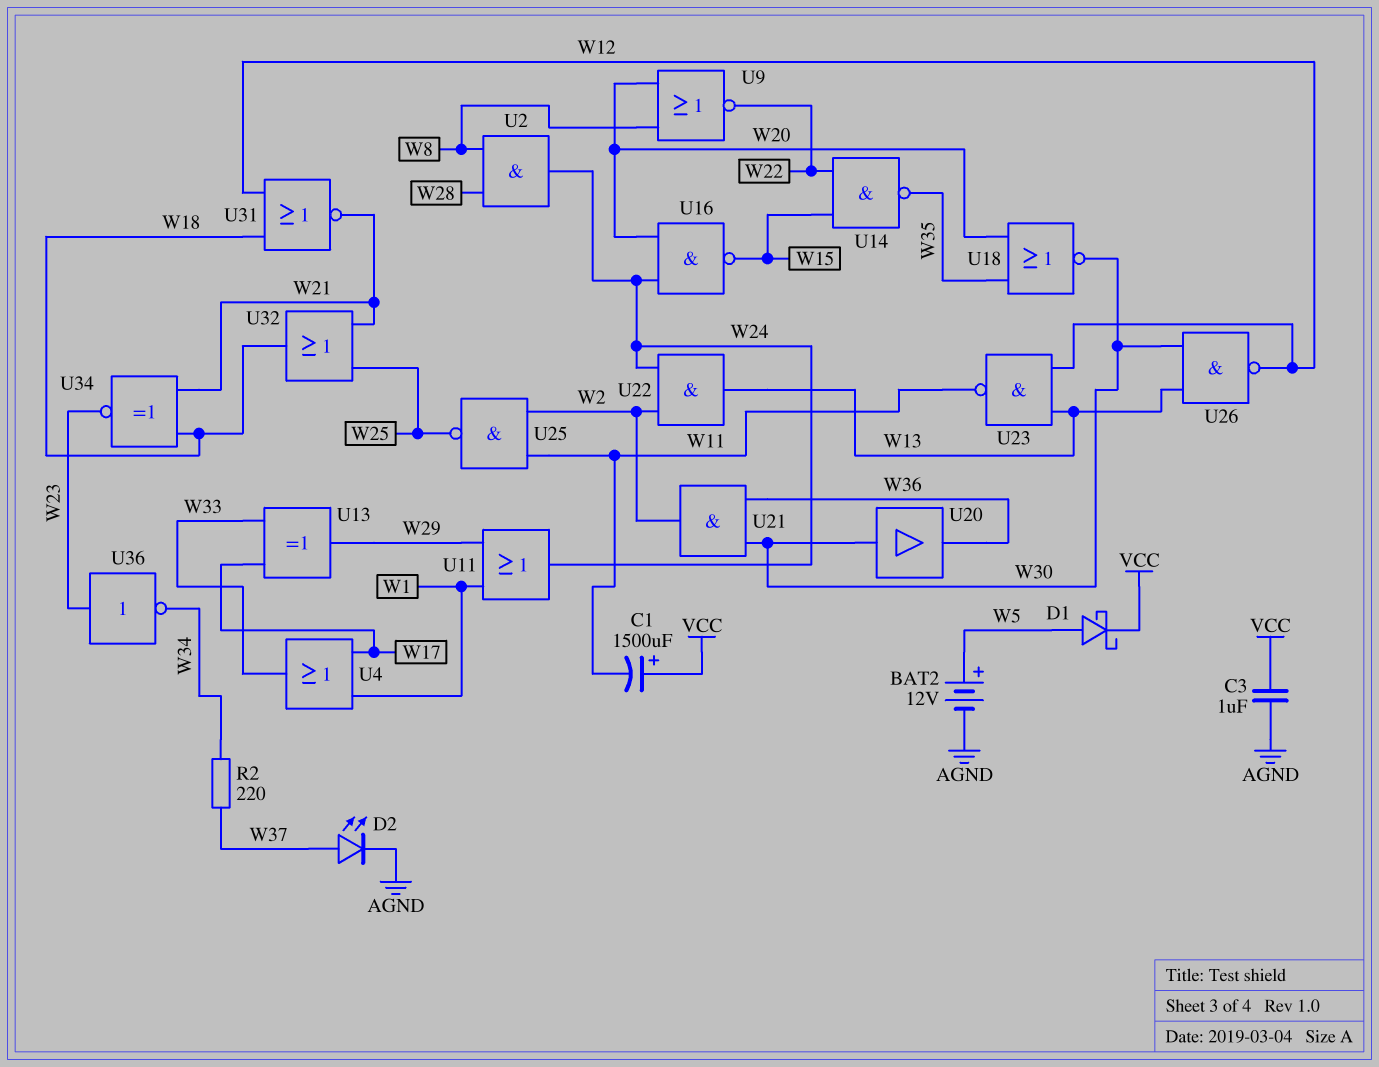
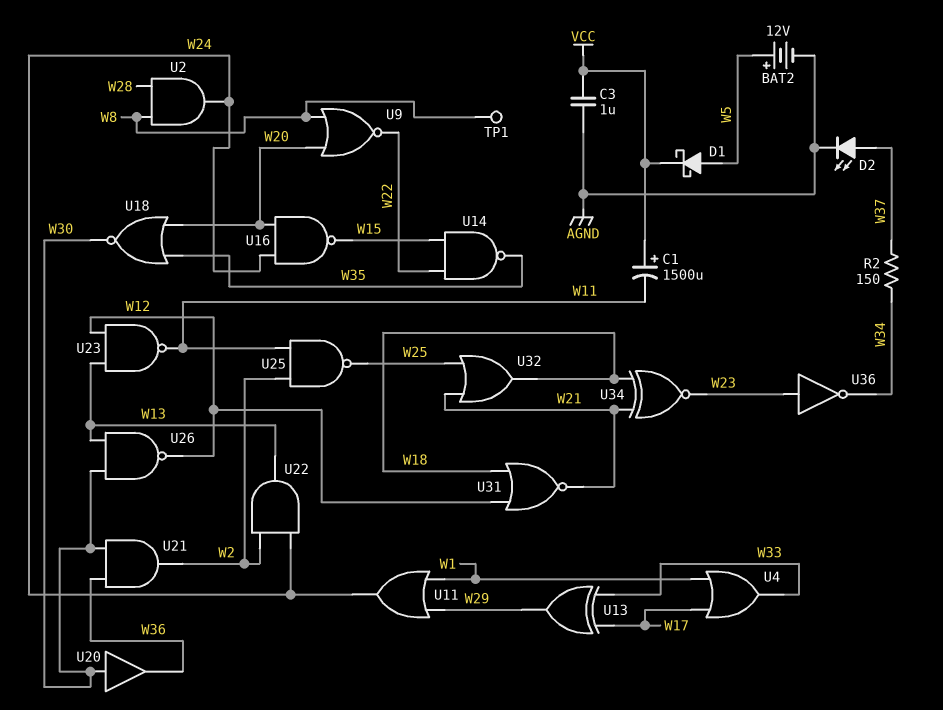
R2: 220 (W34, W37) -> 150 (W34, W37)
TP1: none -> test point (W8)

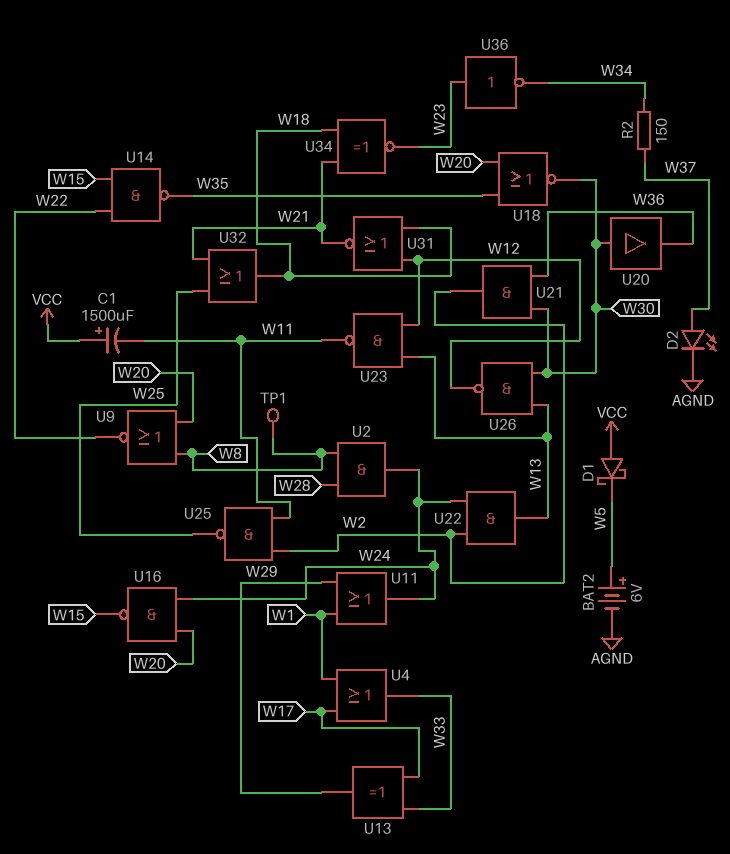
BAT2: 12V (plus W5, minus AGND) -> 6V (plus W5, minus AGND)
C3: 1uF (AGND, VCC) -> none
D1: schottky (A W5, K VCC) -> schottky (A VCC, K W5)

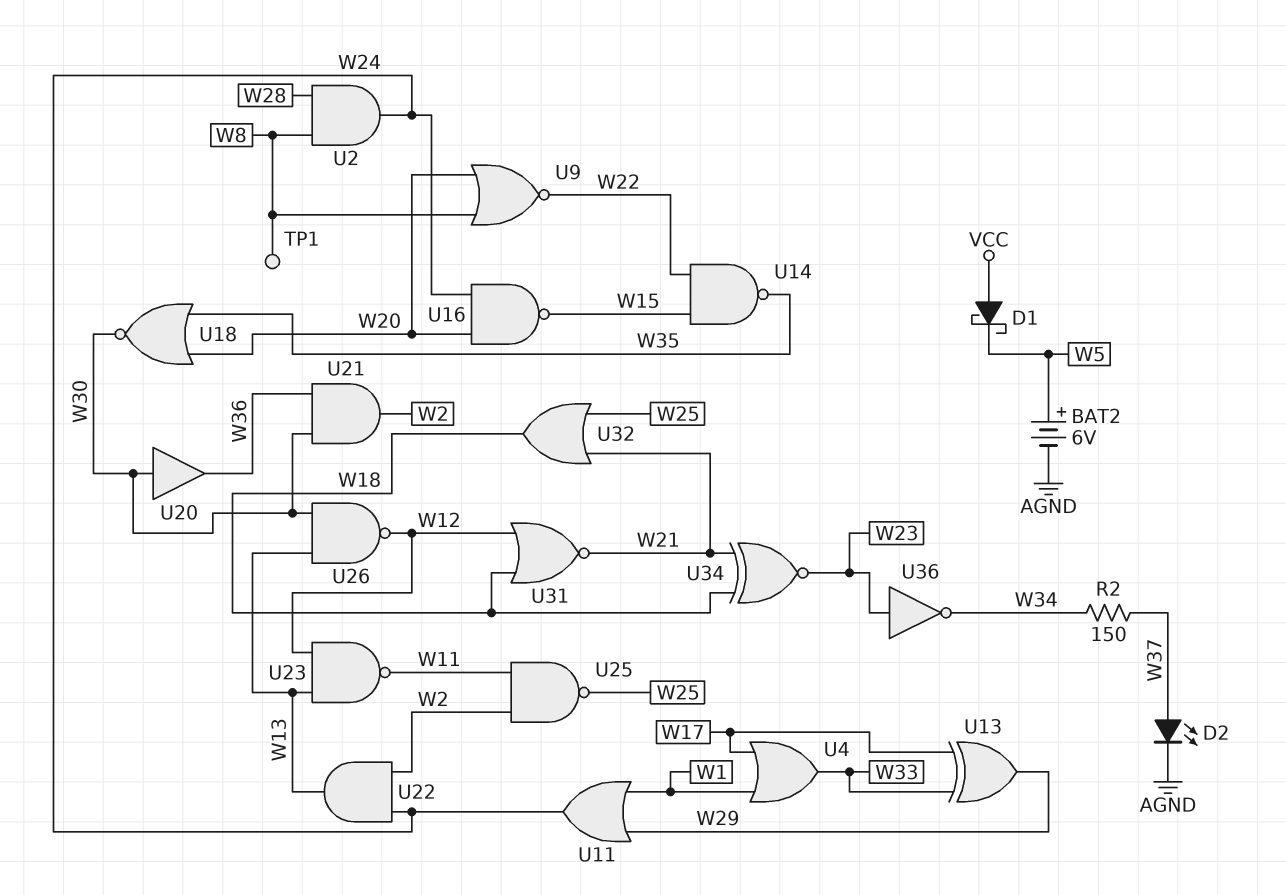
C1: 1500uF (plus VCC, minus W11) -> none

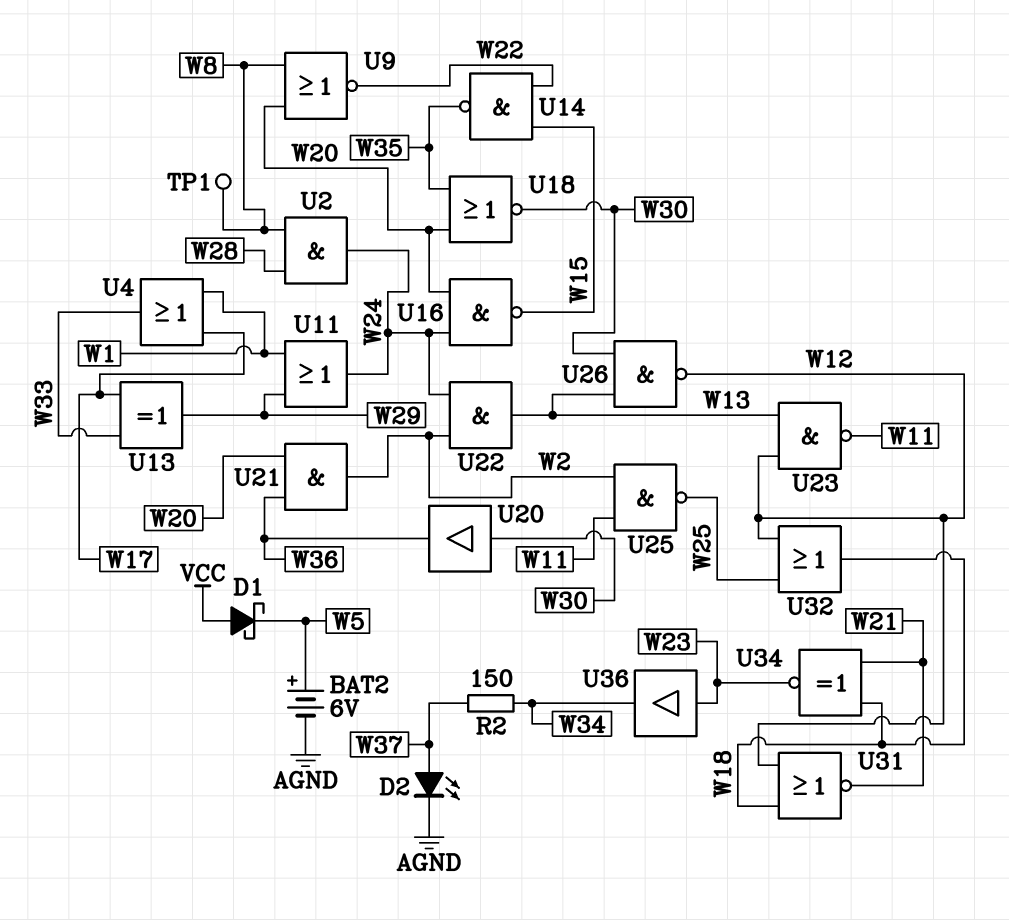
U21: AND (in W30, in W36, out W2) -> AND (in W20, in W36, out W2)
U32: OR (in W21, in W25, out W18) -> OR (in W12, in W25, out W18)
U36: NOT (in W23, out W34) -> buffer (in W23, out W34)

